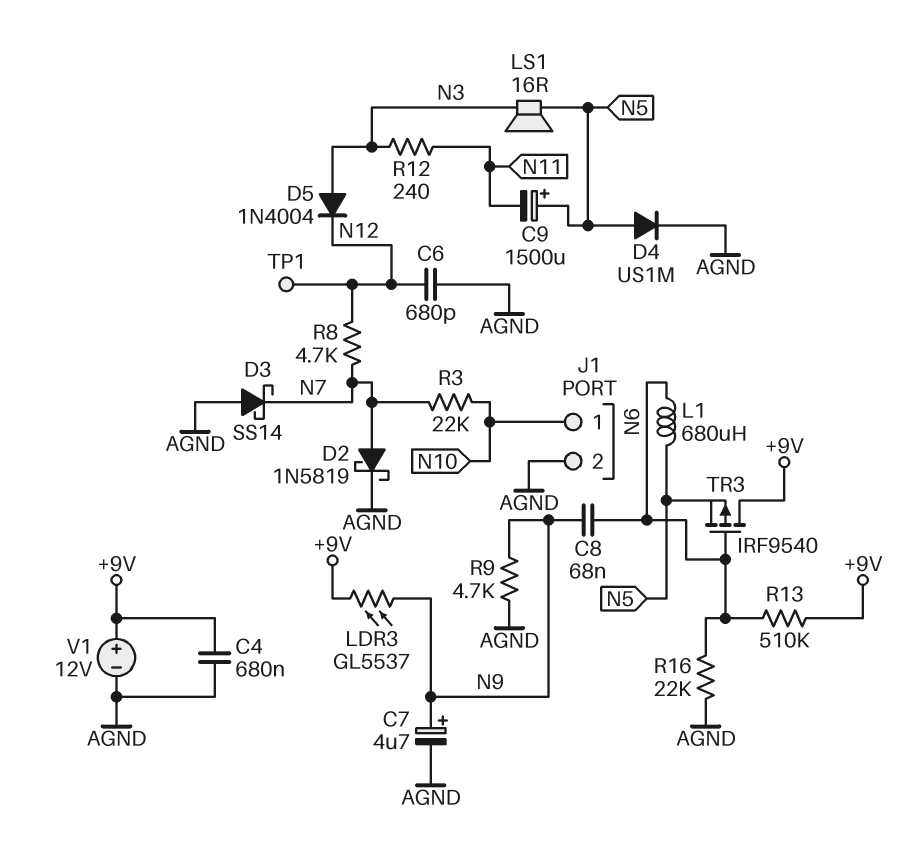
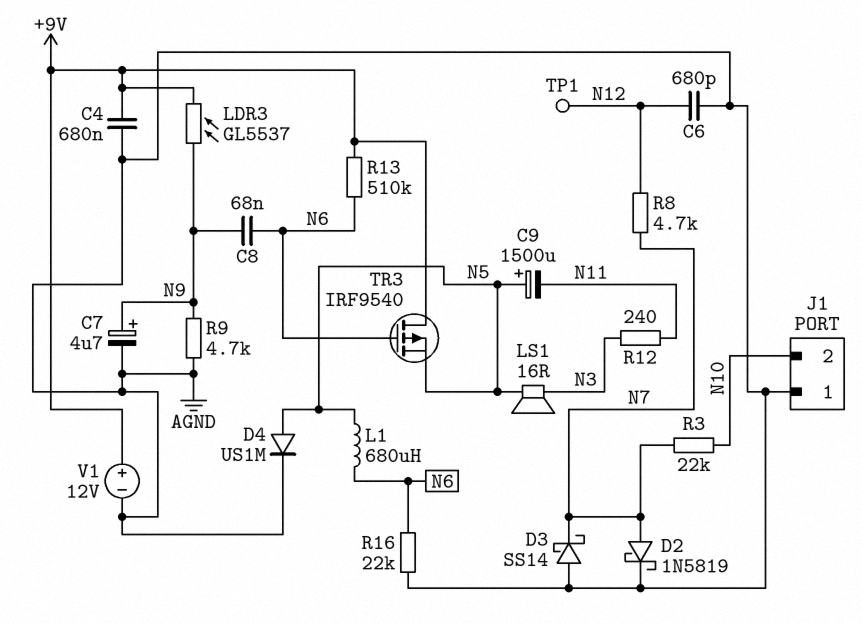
D5: diode 1N4004 (A N3, K N12) -> none
J1 pin 1: N10 -> AGND
J1 pin 2: AGND -> N10

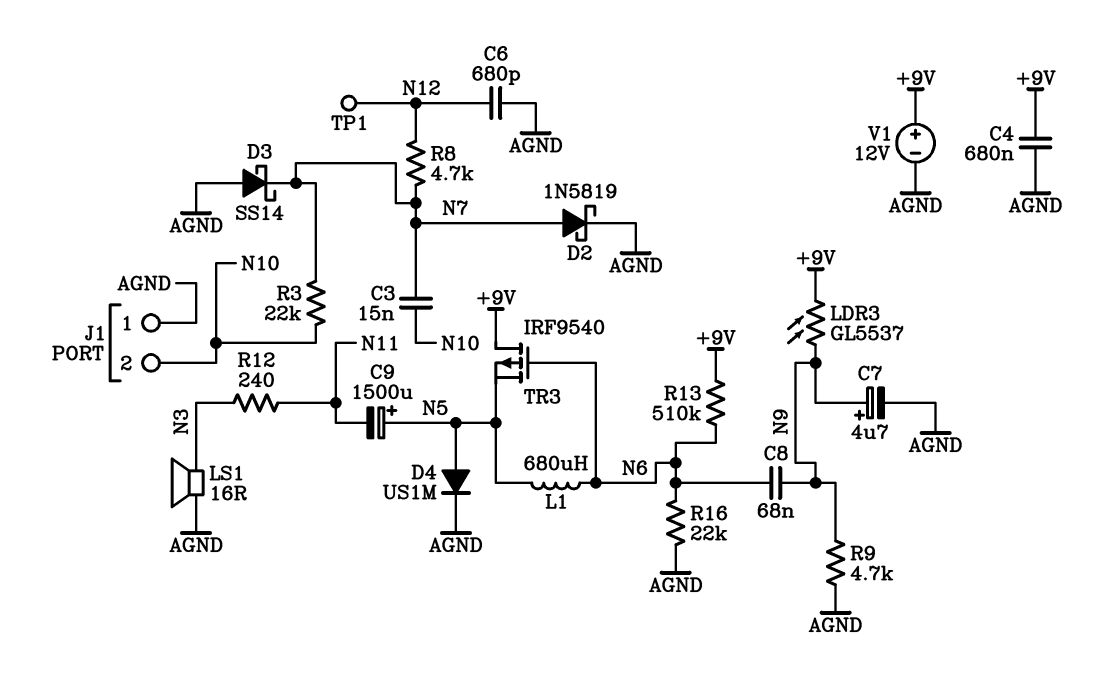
C3: none -> 15nF (N7, N10)
LS1: speaker 16R (N3, N5) -> speaker 16R (AGND, N3)

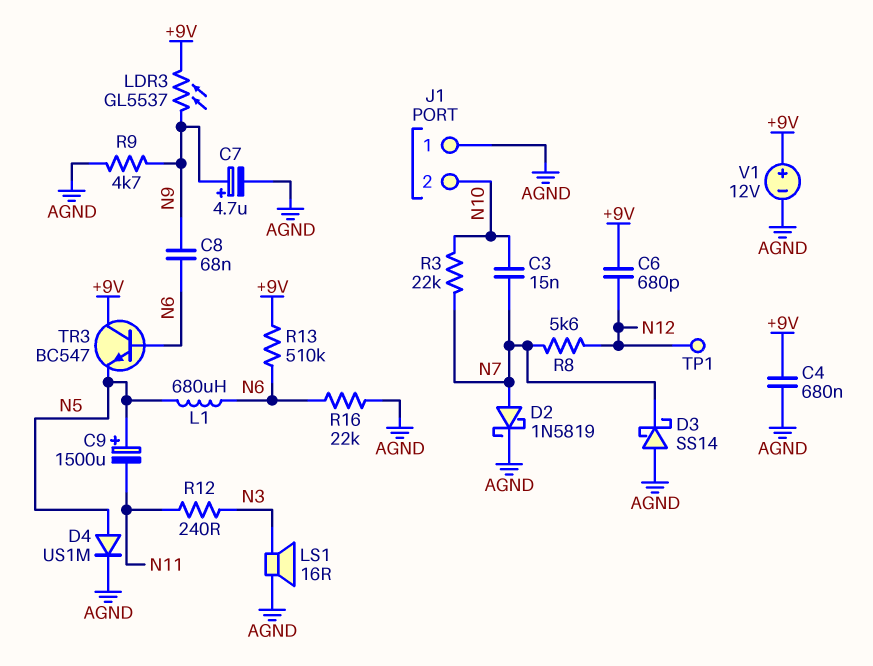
C6: 680pF (AGND, N12) -> 680pF (+9V, N12)
R8: 4.7k (N7, N12) -> 5.6k (N7, N12)
TR3: PMOS IRF9540 (G N6, D +9V, S N5) -> NPN BC547 (B N6, C +9V, E N5)

